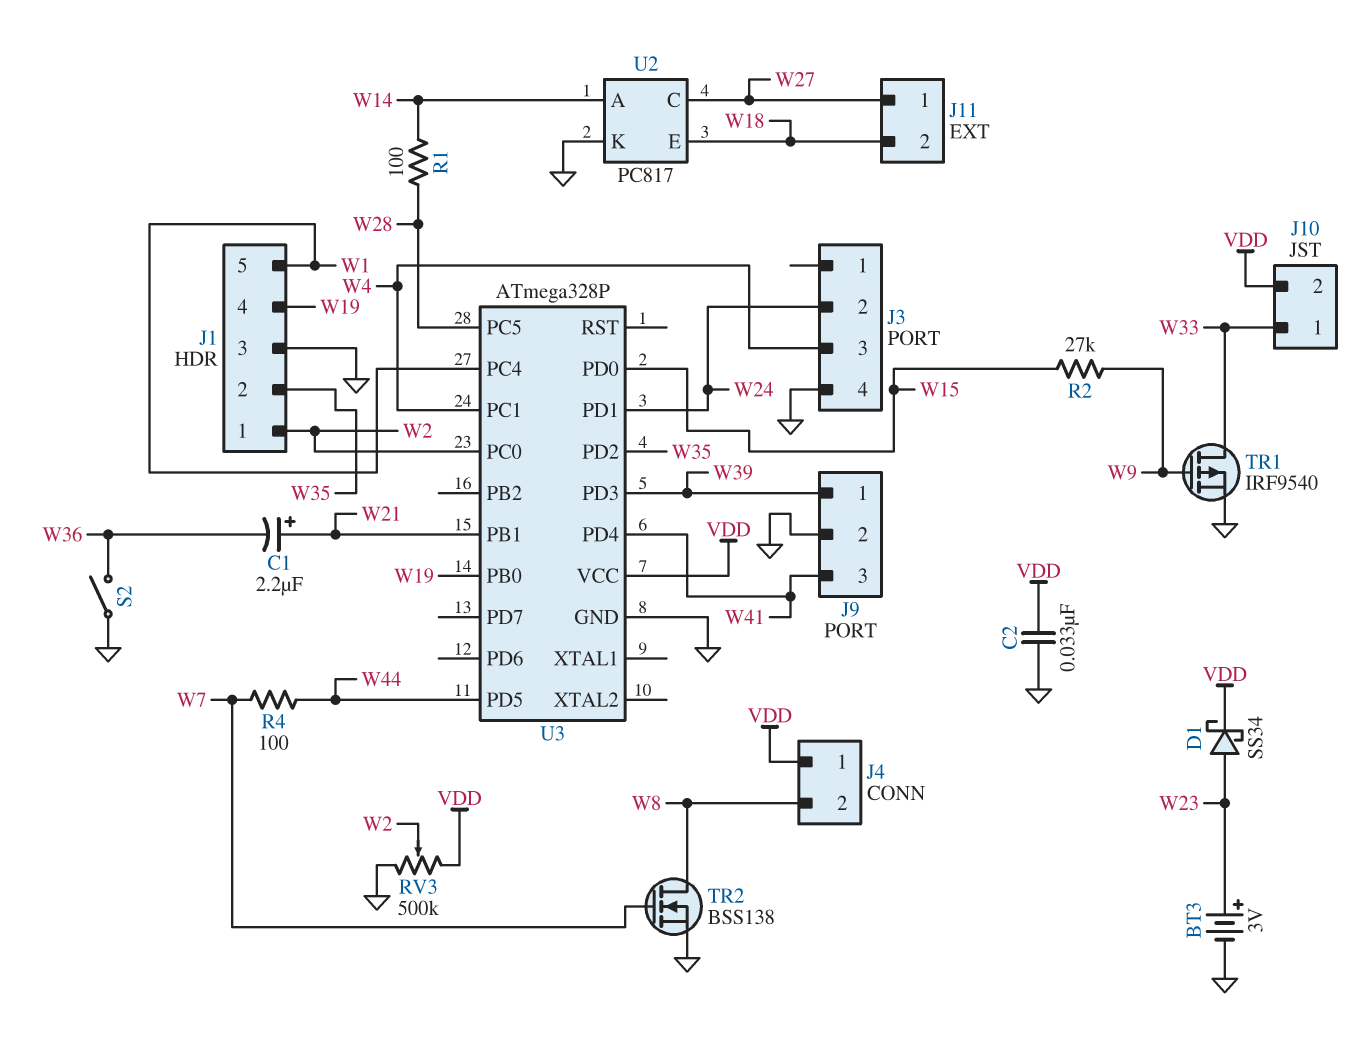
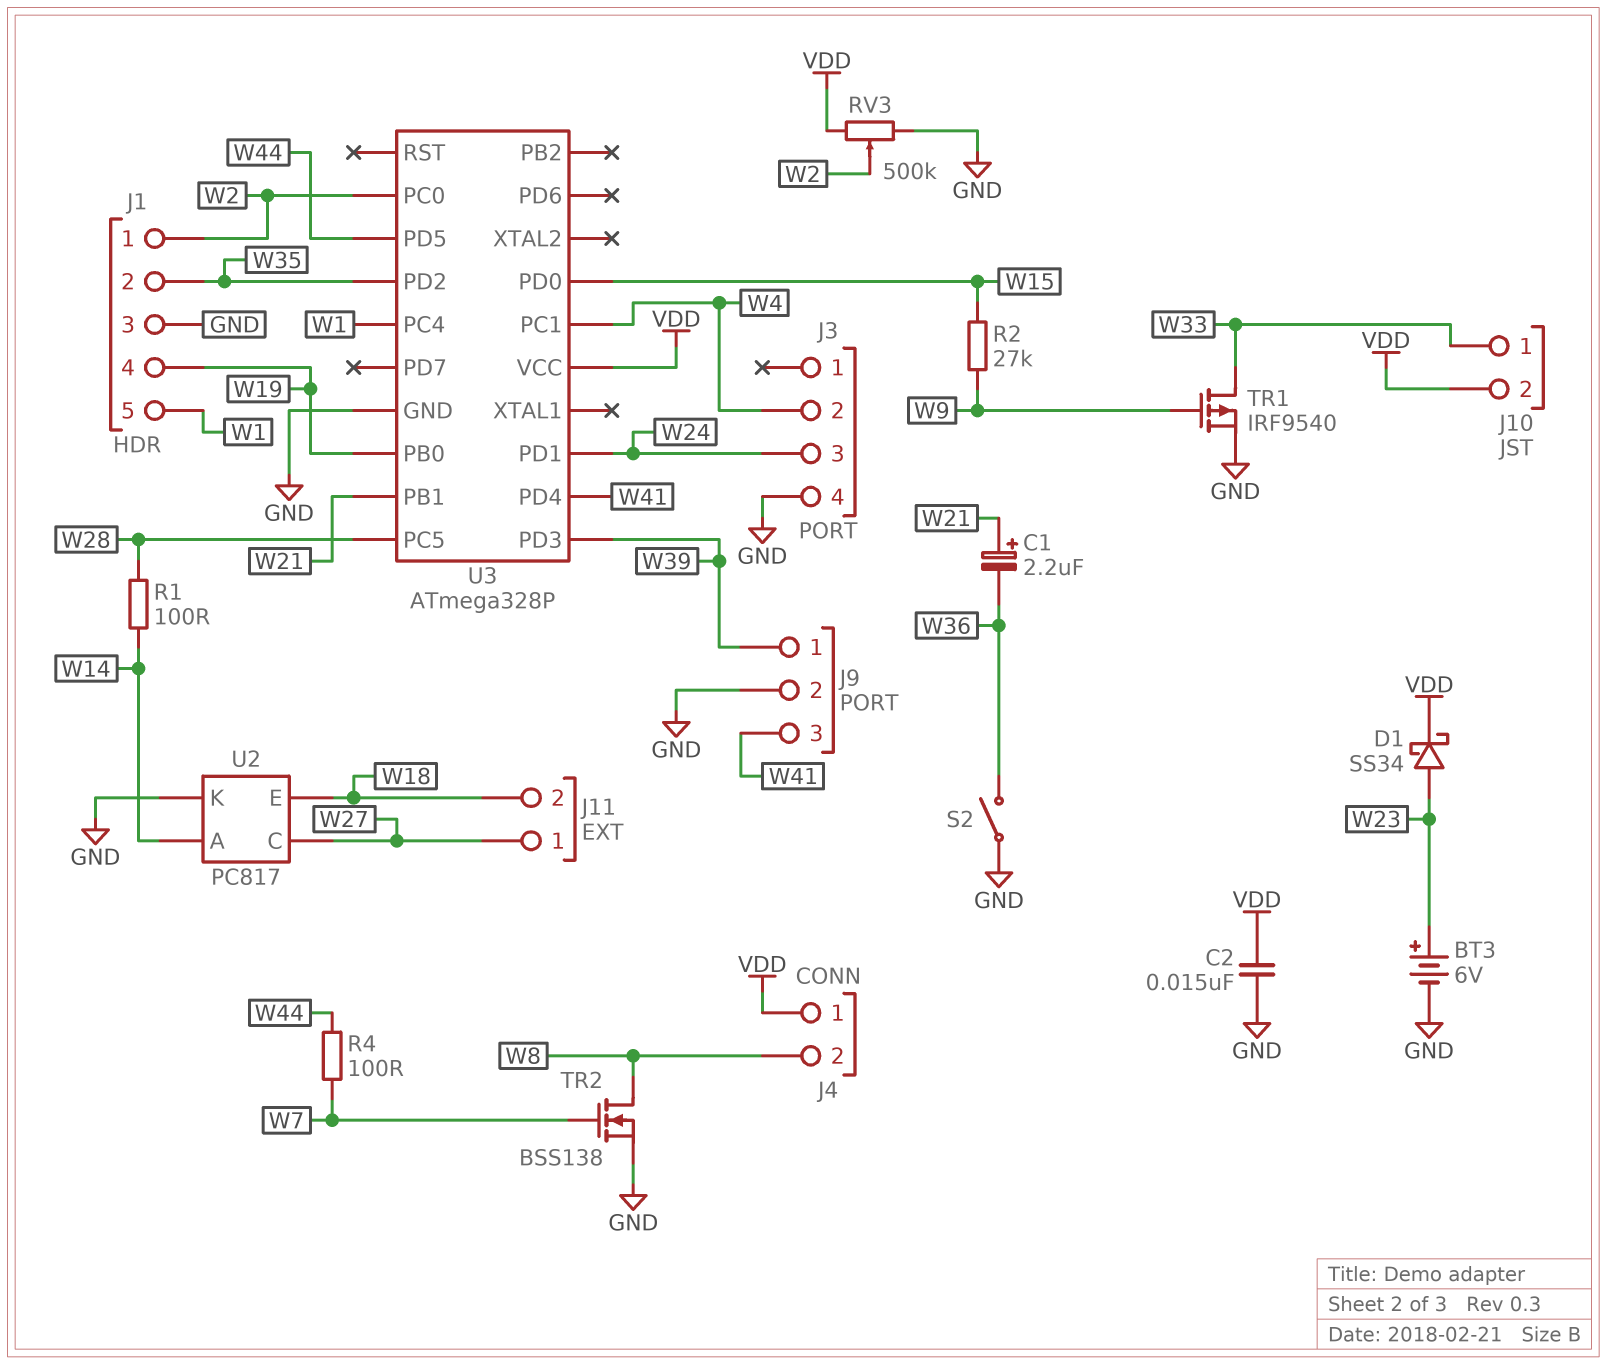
BT3: 3V (plus W23, minus GND) -> 6V (plus W23, minus GND)
C2: 33nF (GND, VDD) -> 15nF (GND, VDD)
J3 pin 2: W24 -> W4
J3 pin 3: W4 -> W24

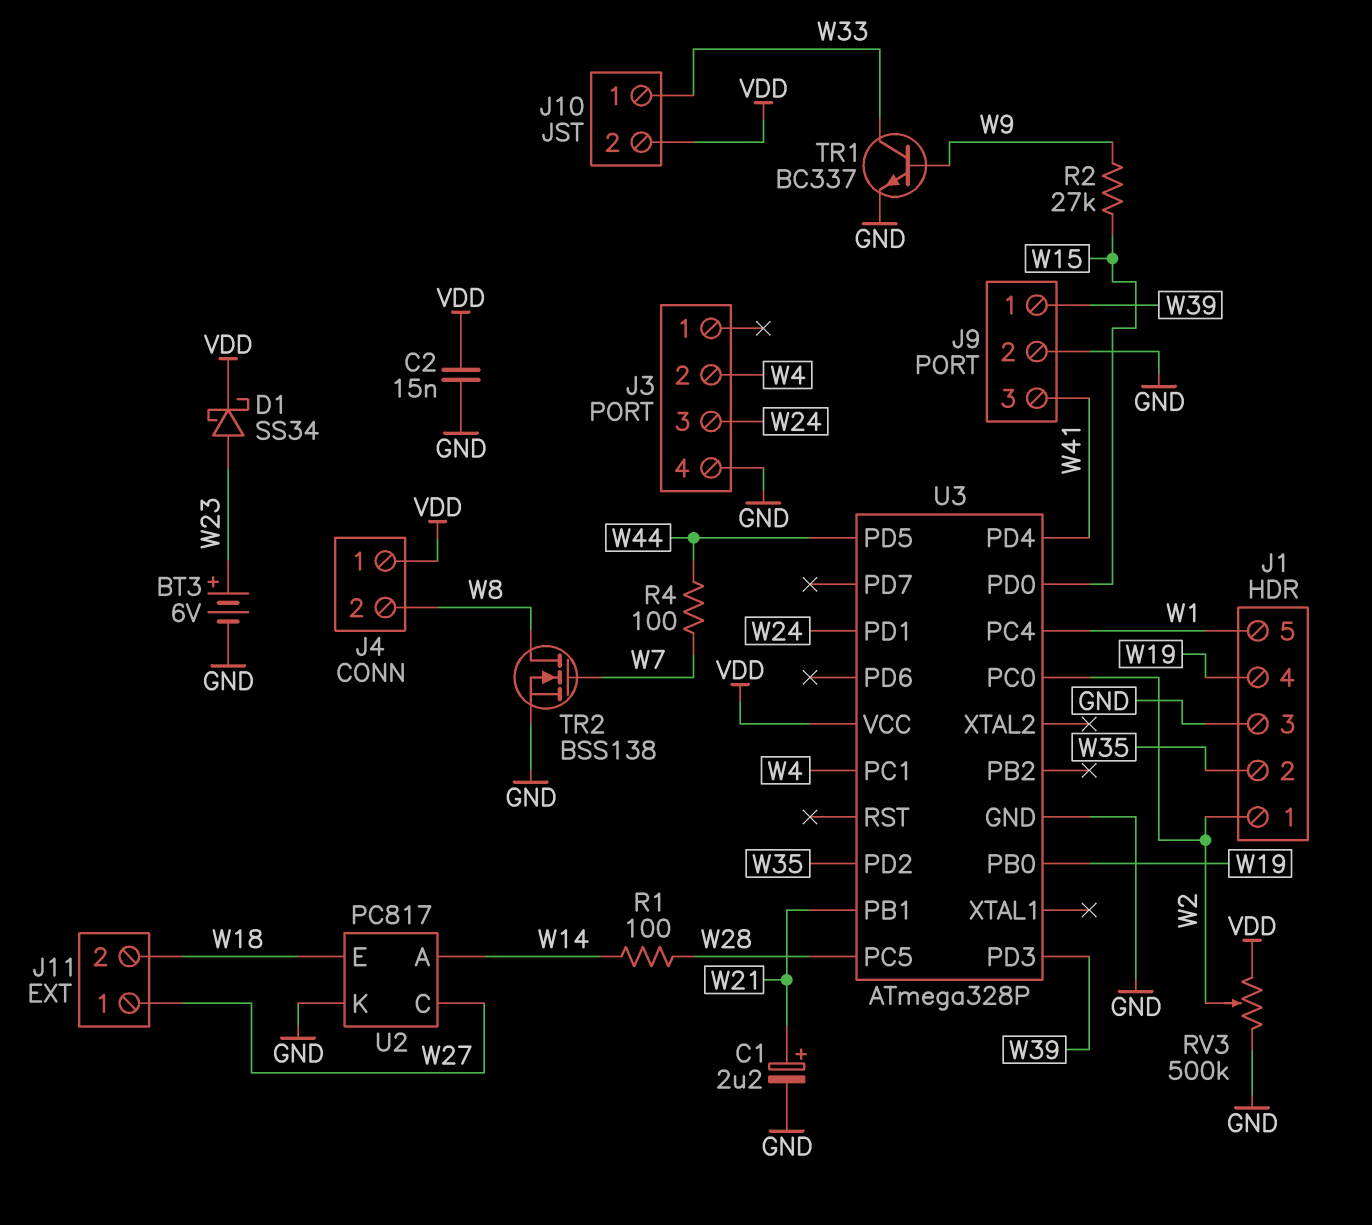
C1: 2.2uF (plus W21, minus W36) -> 2.2uF (plus W21, minus GND)
S2: switch (GND, W36) -> none
TR1: PMOS IRF9540 (G W9, D W33, S GND) -> NPN BC337 (B W9, C W33, E GND)

